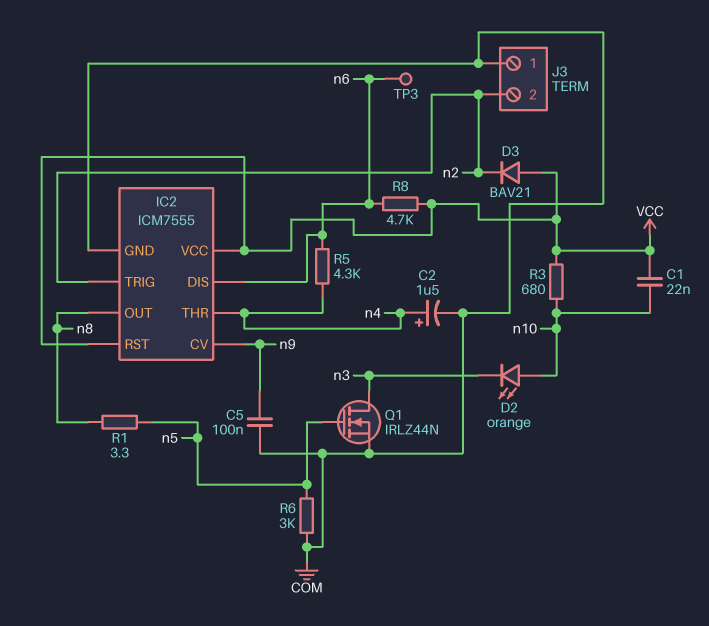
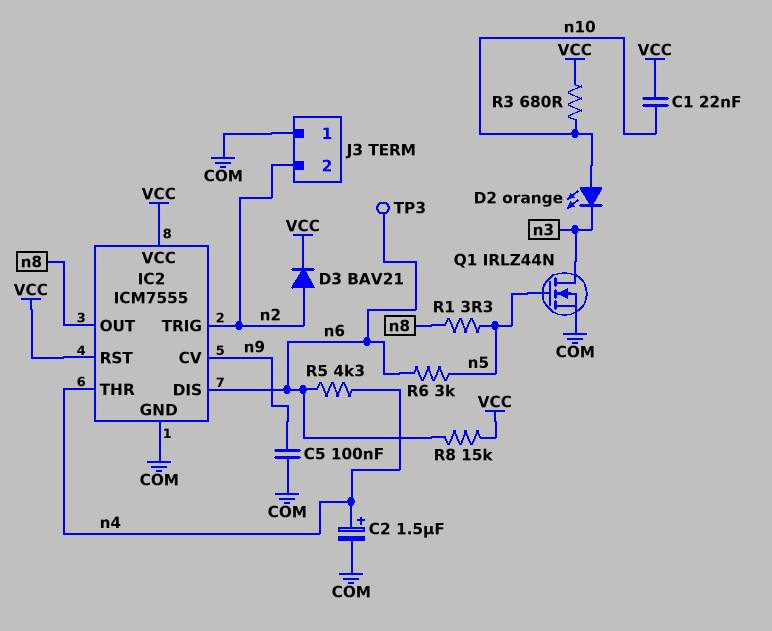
D3: diode BAV21 (A VCC, K n2) -> diode BAV21 (A n2, K VCC)
R6: 3k (COM, n5) -> 3k (n5, n6)
R8: 4.7k (VCC, n6) -> 15k (VCC, n6)

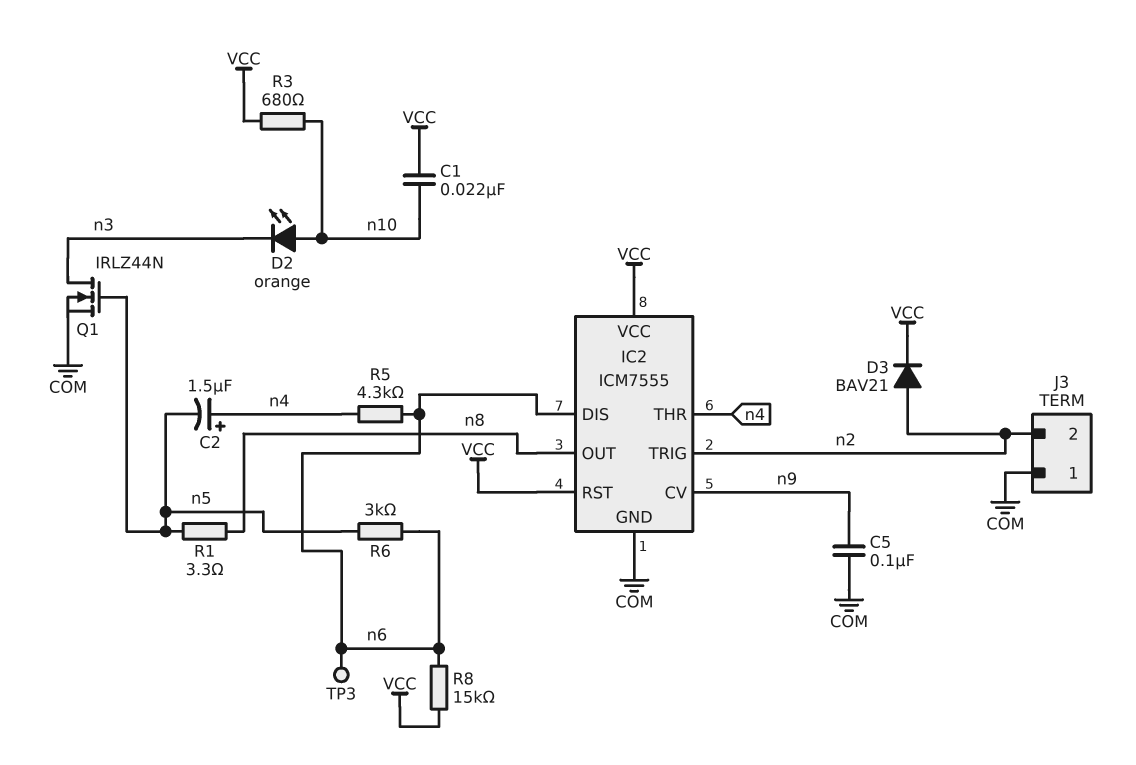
C2: 1.5uF (plus n4, minus COM) -> 1.5uF (plus n4, minus n5)

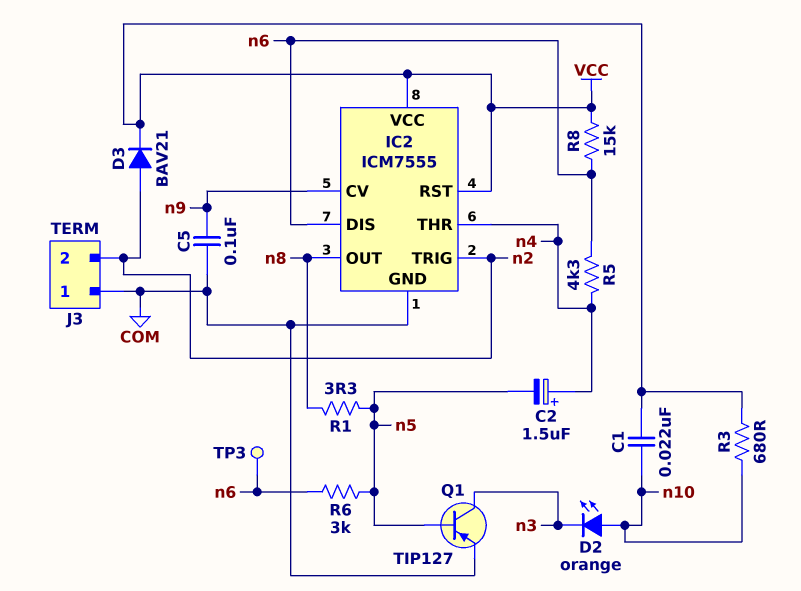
Q1: NMOS IRLZ44N (G n5, D n3, S COM) -> PNP TIP127 (B n5, C n3, E COM)

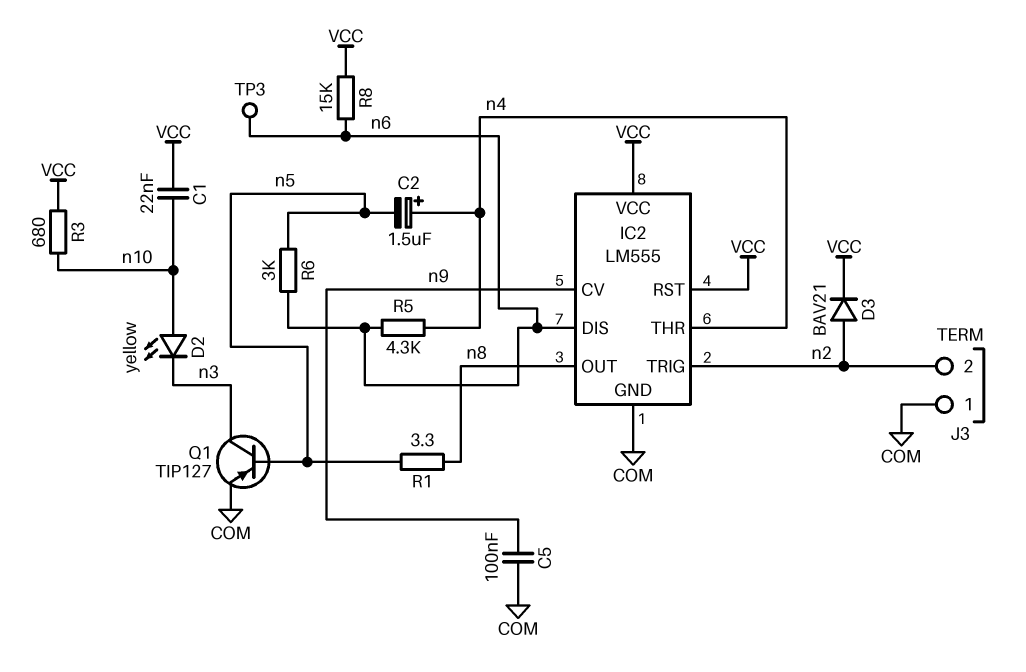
D2: LED orange (A n10, K n3) -> LED yellow (A n10, K n3)
IC2: ICM7555 -> LM555

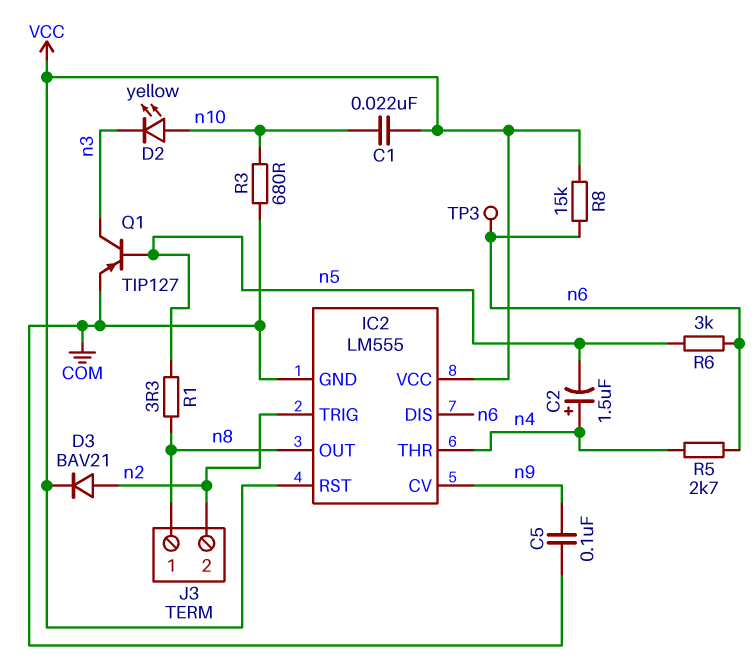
J3 pin 1: COM -> n8
R3: 680 (VCC, n10) -> 680 (COM, n10)
R5: 4.3k (n4, n6) -> 2.7k (n4, n6)

